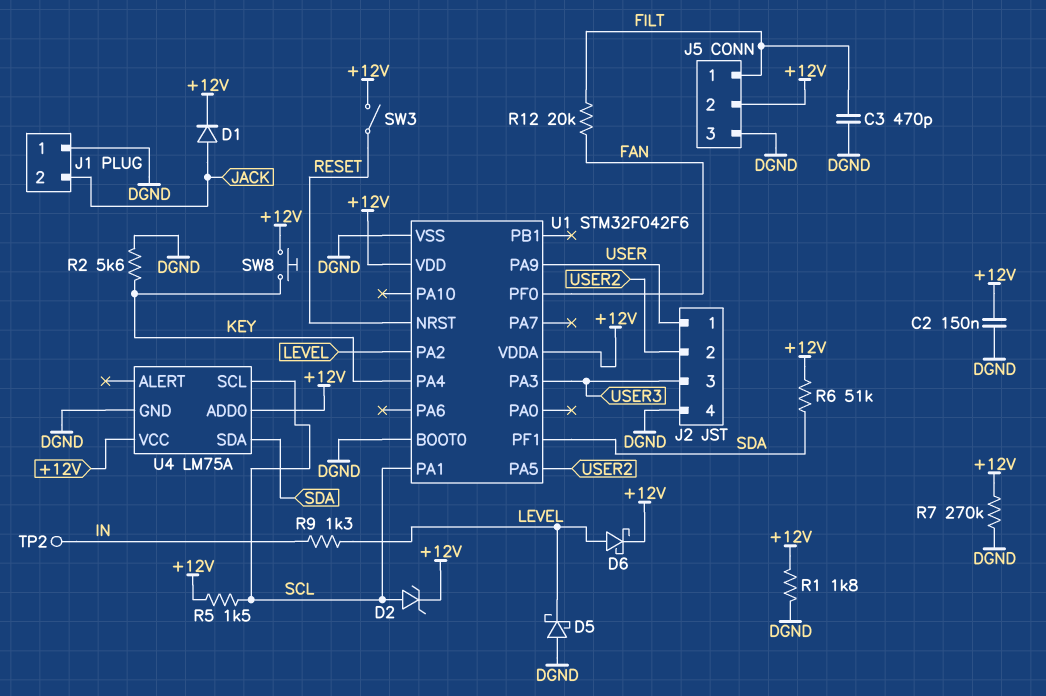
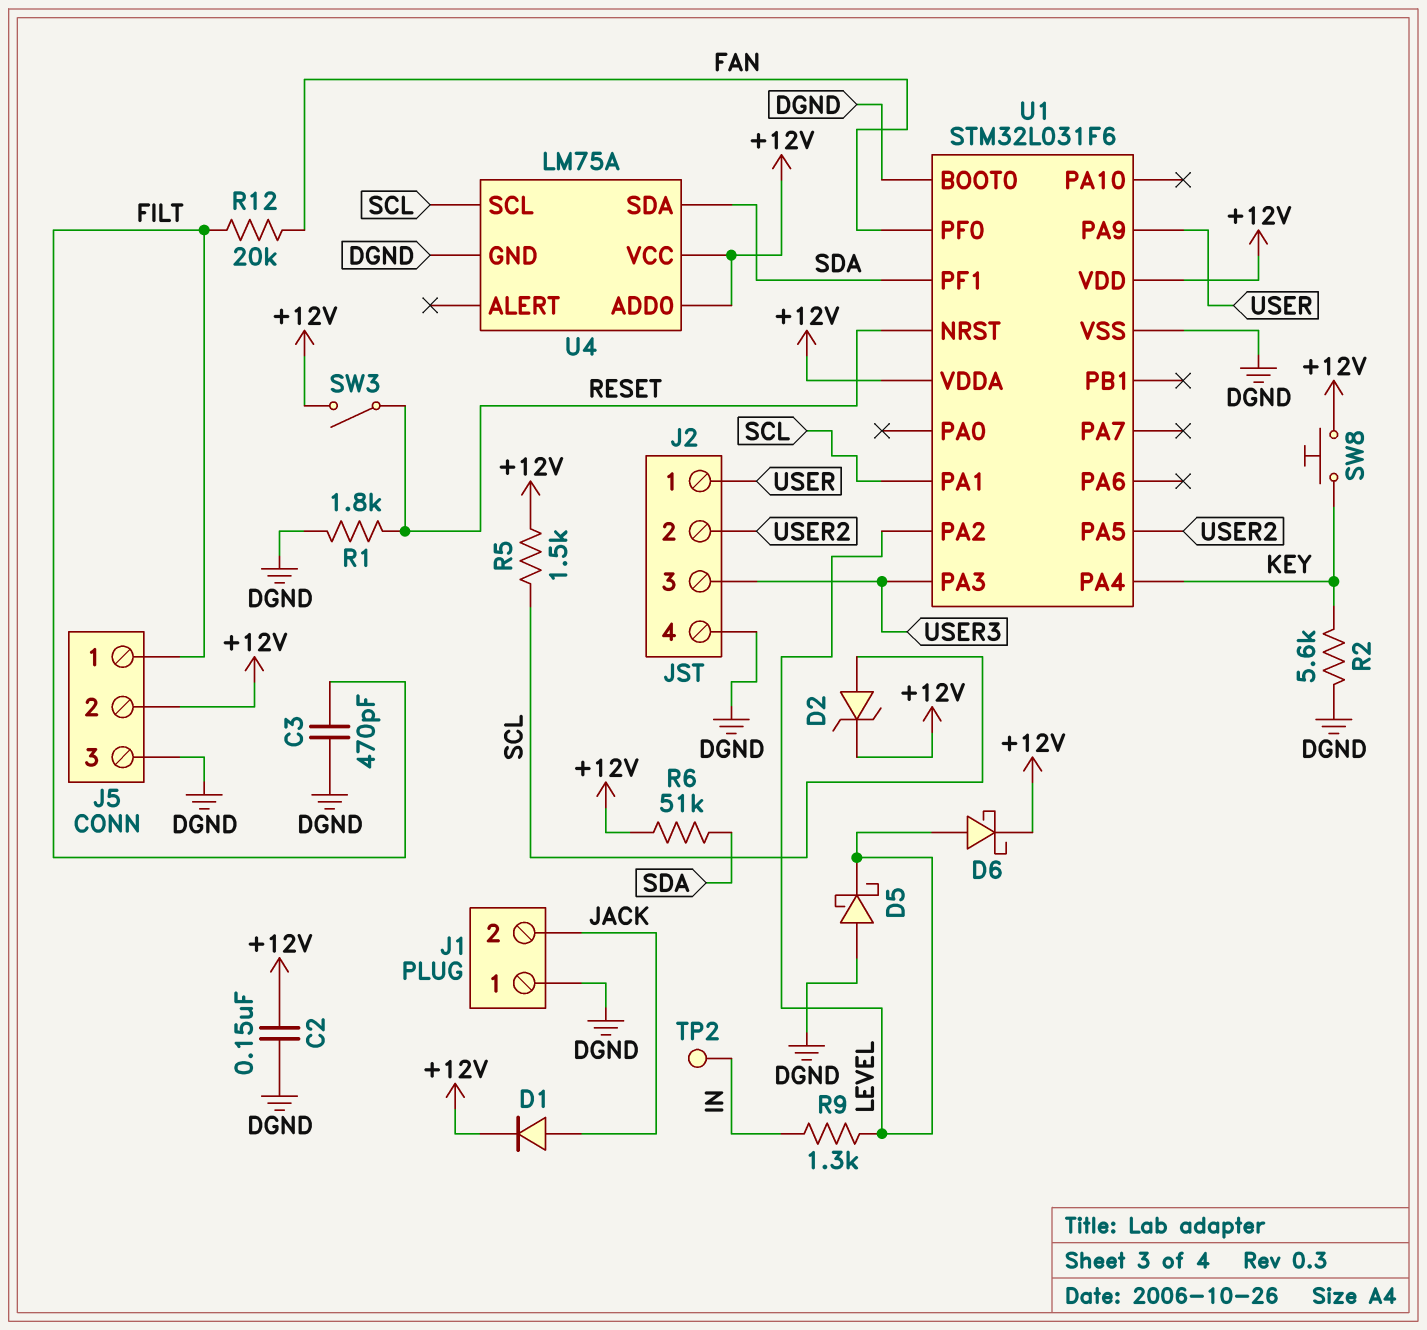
R1: 1.8k (+12V, DGND) -> 1.8k (DGND, RESET)
R7: 270k (+12V, DGND) -> none
U1: STM32F042F6 -> STM32L031F6

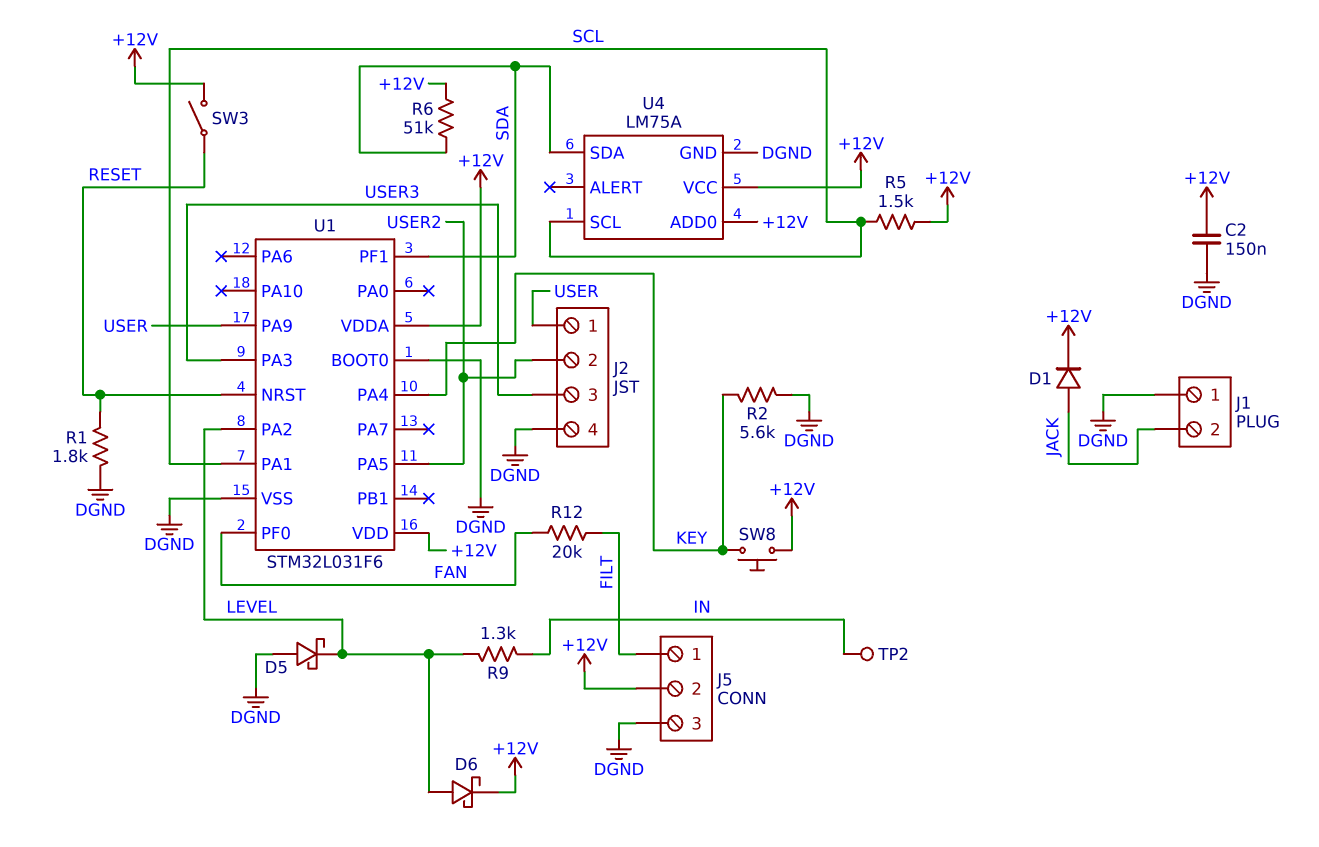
C3: 470pF (DGND, FILT) -> none
D2: zener (A SCL, K +12V) -> none

